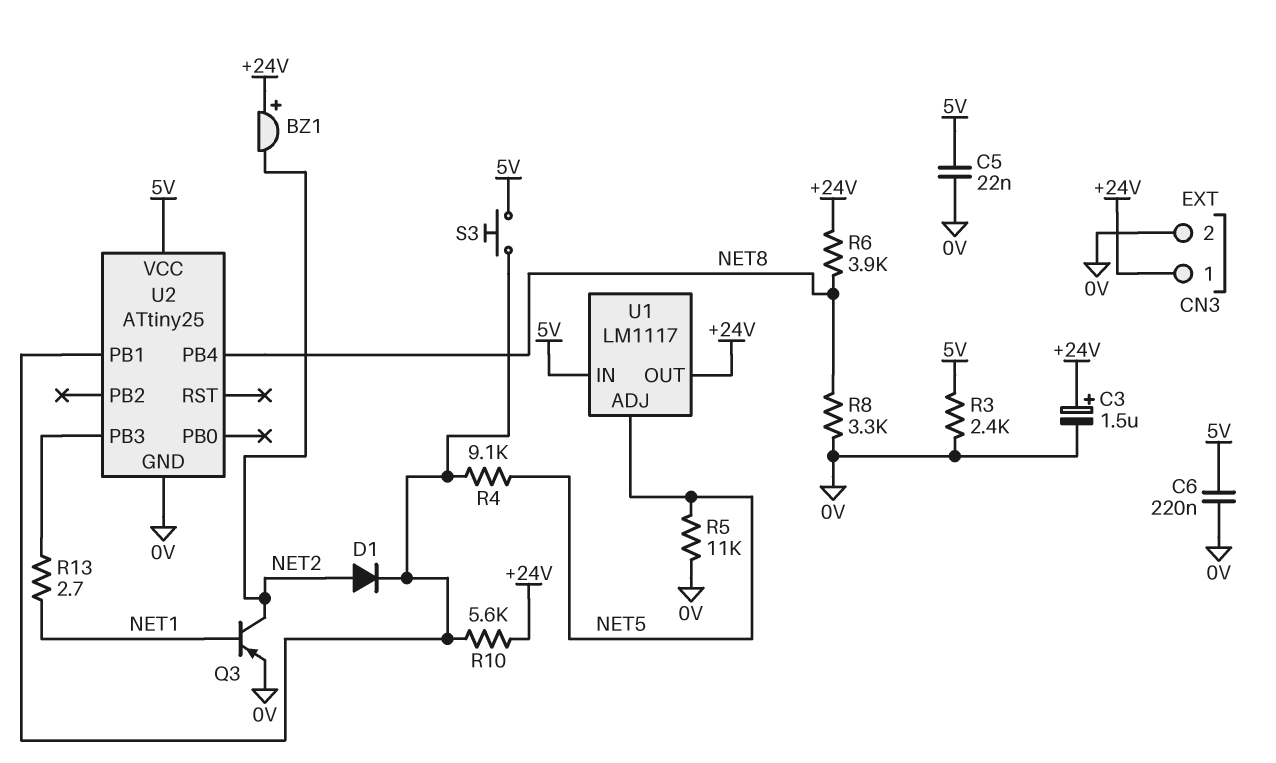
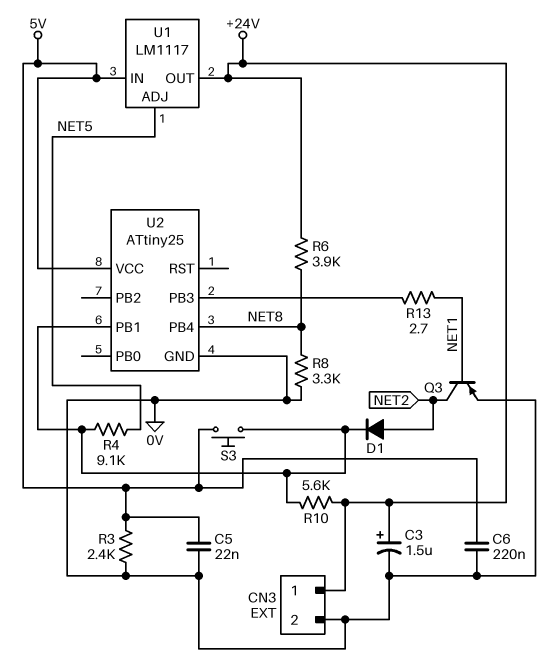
BZ1: buzzer (plus +24V, minus NET2) -> none
R5: 11k (0V, NET5) -> none

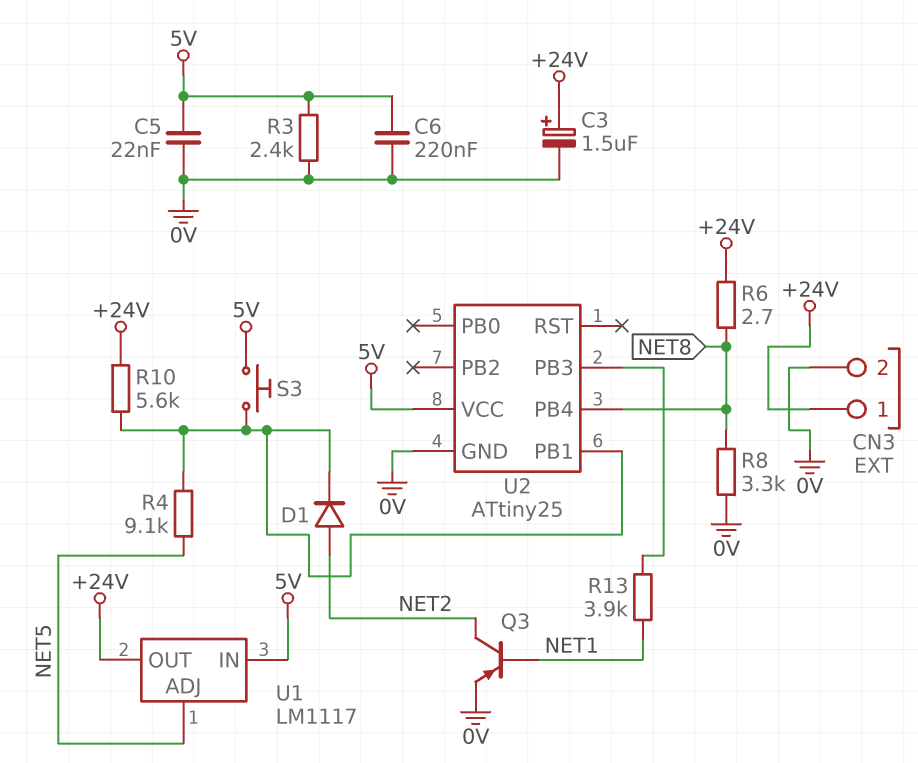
R6: 3.9k (+24V, NET8) -> 2.7 (+24V, NET8)
R13: 2.7 (NET1, U2/PB3) -> 3.9k (NET1, U2/PB3)

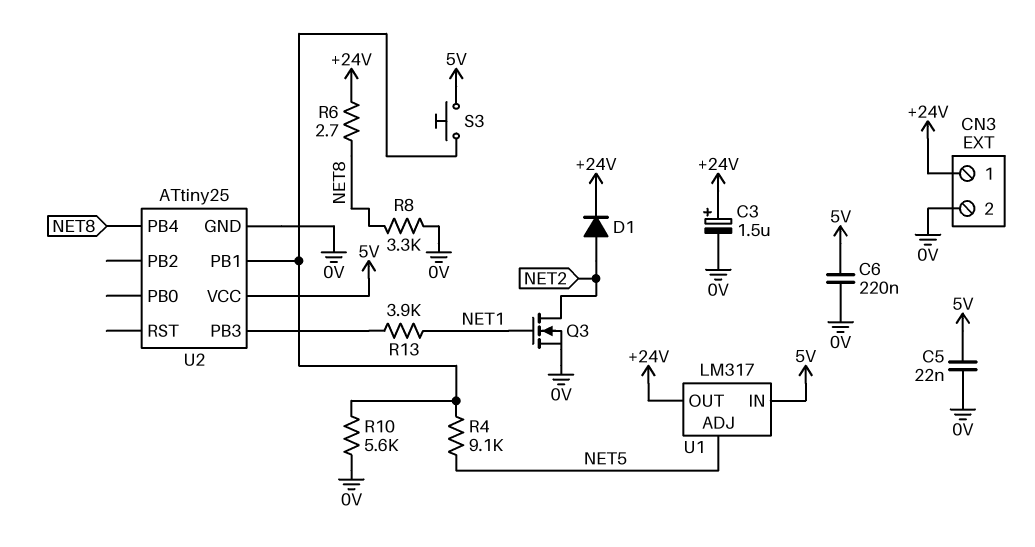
D1: diode (A NET2, K U2/PB1) -> diode (A NET2, K +24V)
Q3: PNP (B NET1, C NET2, E 0V) -> NMOS (G NET1, D NET2, S 0V)
R3: 2.4k (0V, 5V) -> none
R10: 5.6k (+24V, U2/PB1) -> 5.6k (0V, U2/PB1)
U1: LM1117 -> LM317

